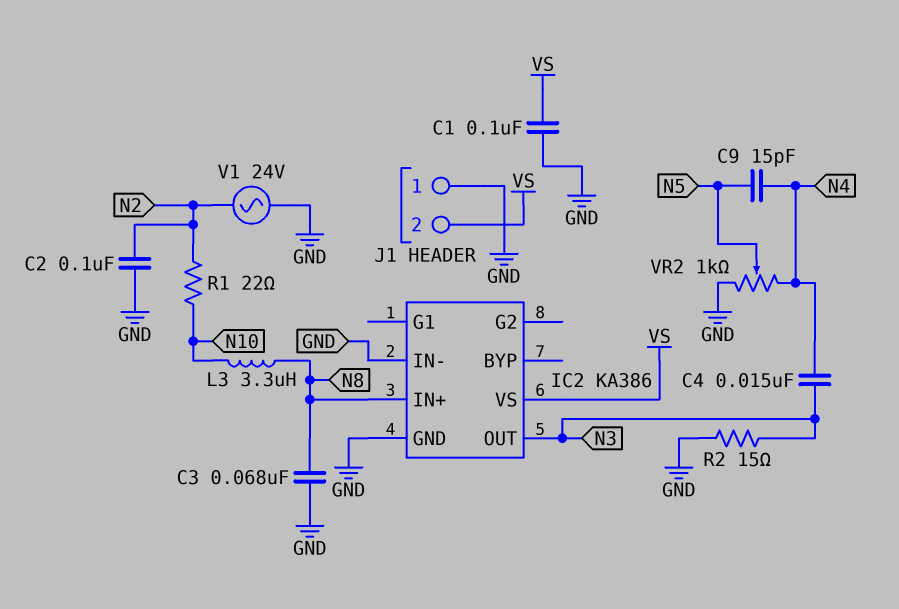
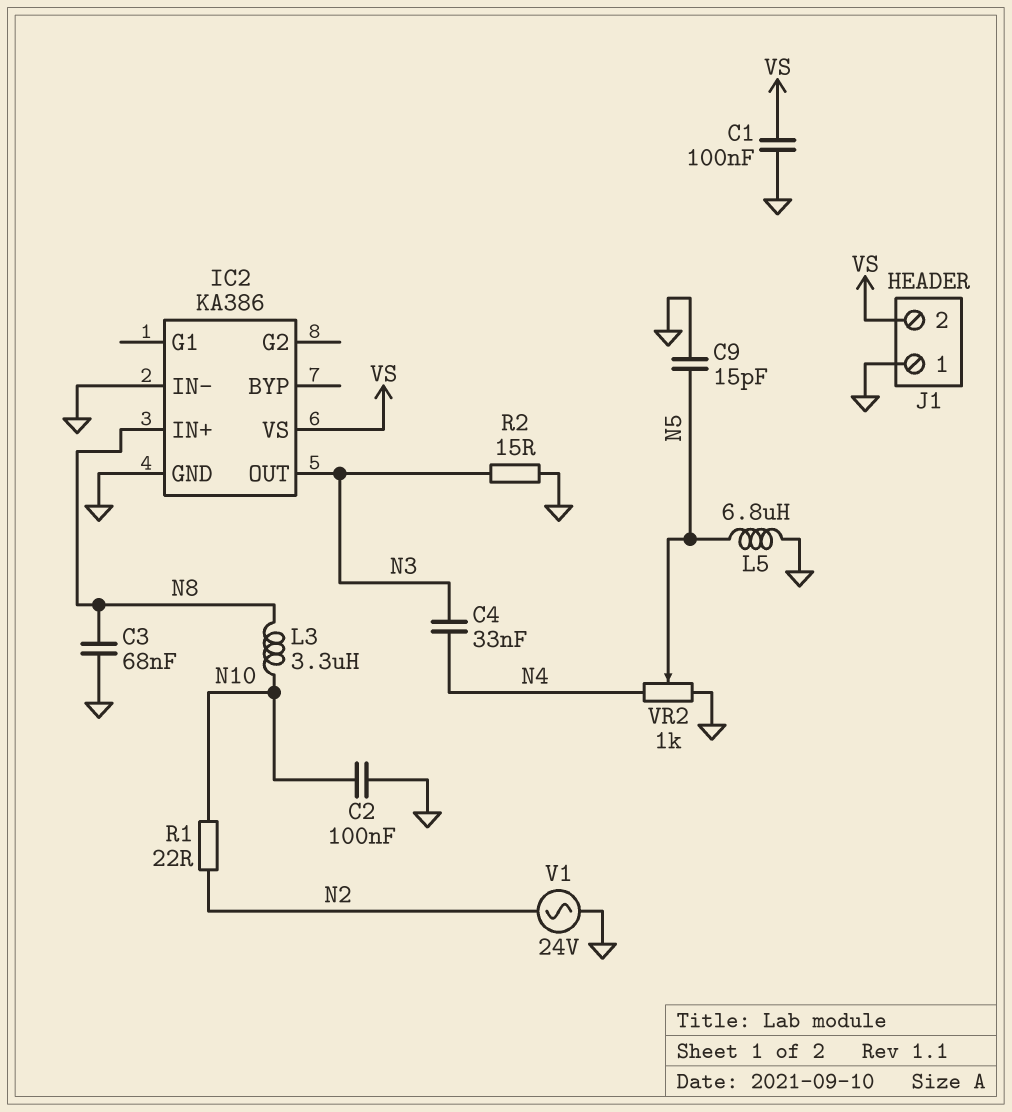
C2: 100nF (GND, N2) -> 100nF (GND, N10)
C4: 15nF (N3, N4) -> 33nF (N3, N4)
C9: 15pF (N4, N5) -> 15pF (GND, N5)
L5: none -> 6.8uH (GND, N5)

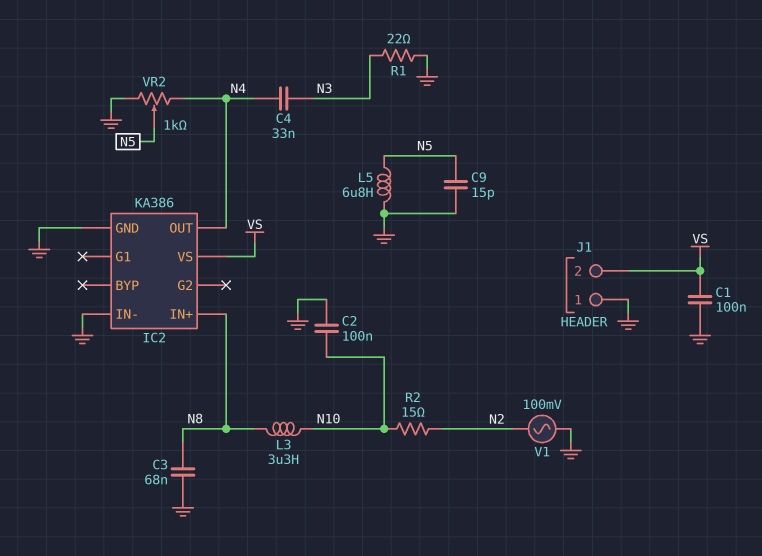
IC2 pin OUT: N3 -> N4
R1: 22 (N2, N10) -> 22 (GND, N3)
R2: 15 (GND, N3) -> 15 (N2, N10)
V1: AC 24V (GND, N2) -> AC 100mV (GND, N2)

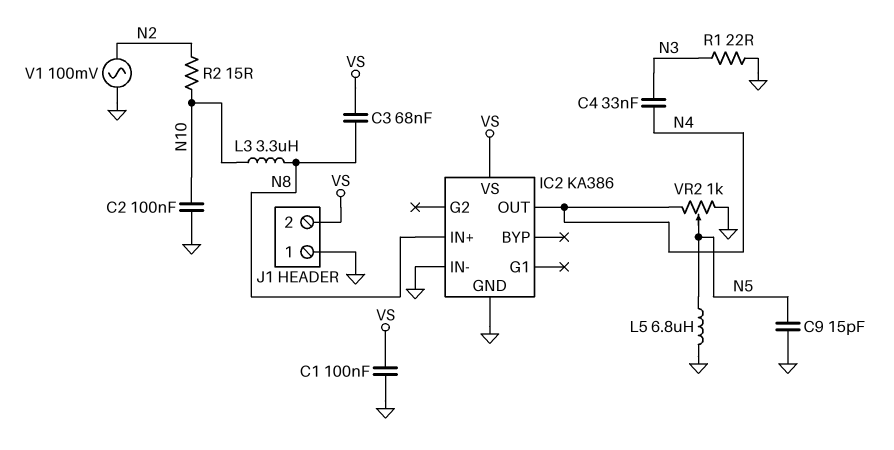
C3: 68nF (GND, N8) -> 68nF (N8, VS)

